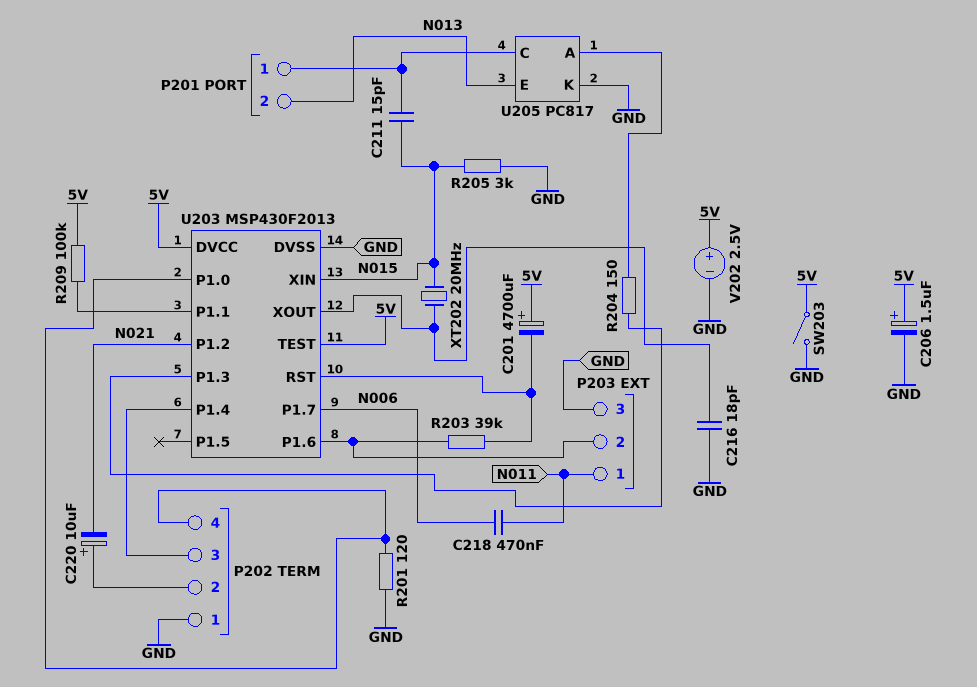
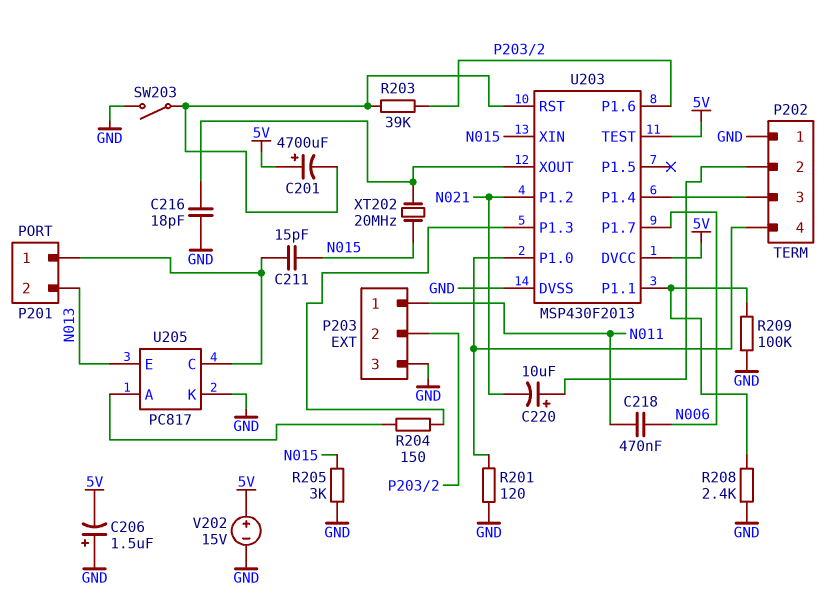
C206: 1.5uF (plus 5V, minus GND) -> 1.5uF (plus GND, minus 5V)
R208: none -> 2.4k (GND, U203/P1.1)
R209: 100k (5V, U203/P1.1) -> 100k (GND, U203/P1.1)
SW203: switch (5V, GND) -> switch (GND, U203/RST)
V202: 2.5V (plus 5V, minus GND) -> 15V (plus 5V, minus GND)

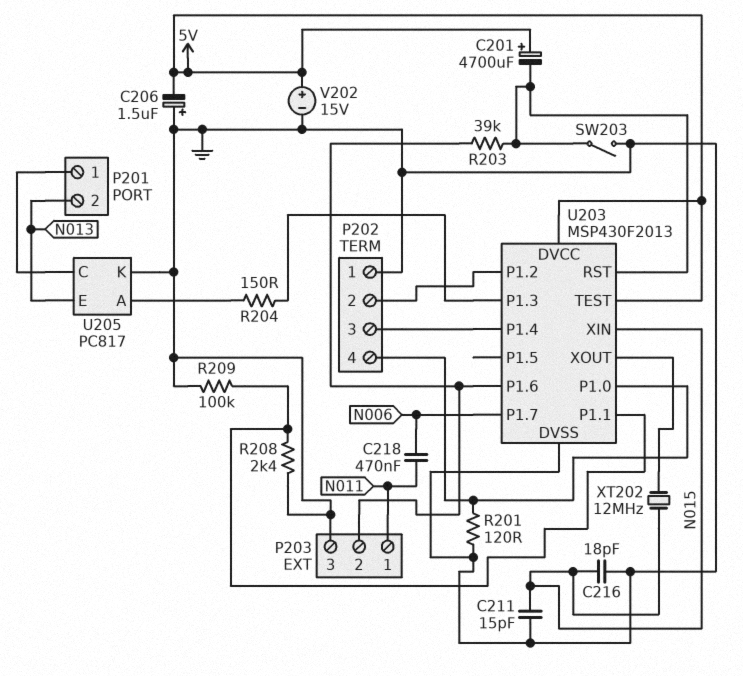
C211: 15pF (N015, P201/1) -> 15pF (GND, N015)
C216: 18pF (GND, U203/XOUT) -> 18pF (GND, N015)
C220: 10uF (plus P202/2, minus N021) -> none
R205: 3k (GND, N015) -> none
U203 pin P1.2: N021 -> P202/2
XT202: 20MHz (N015, U203/XOUT) -> 12MHz (N015, U203/XOUT)

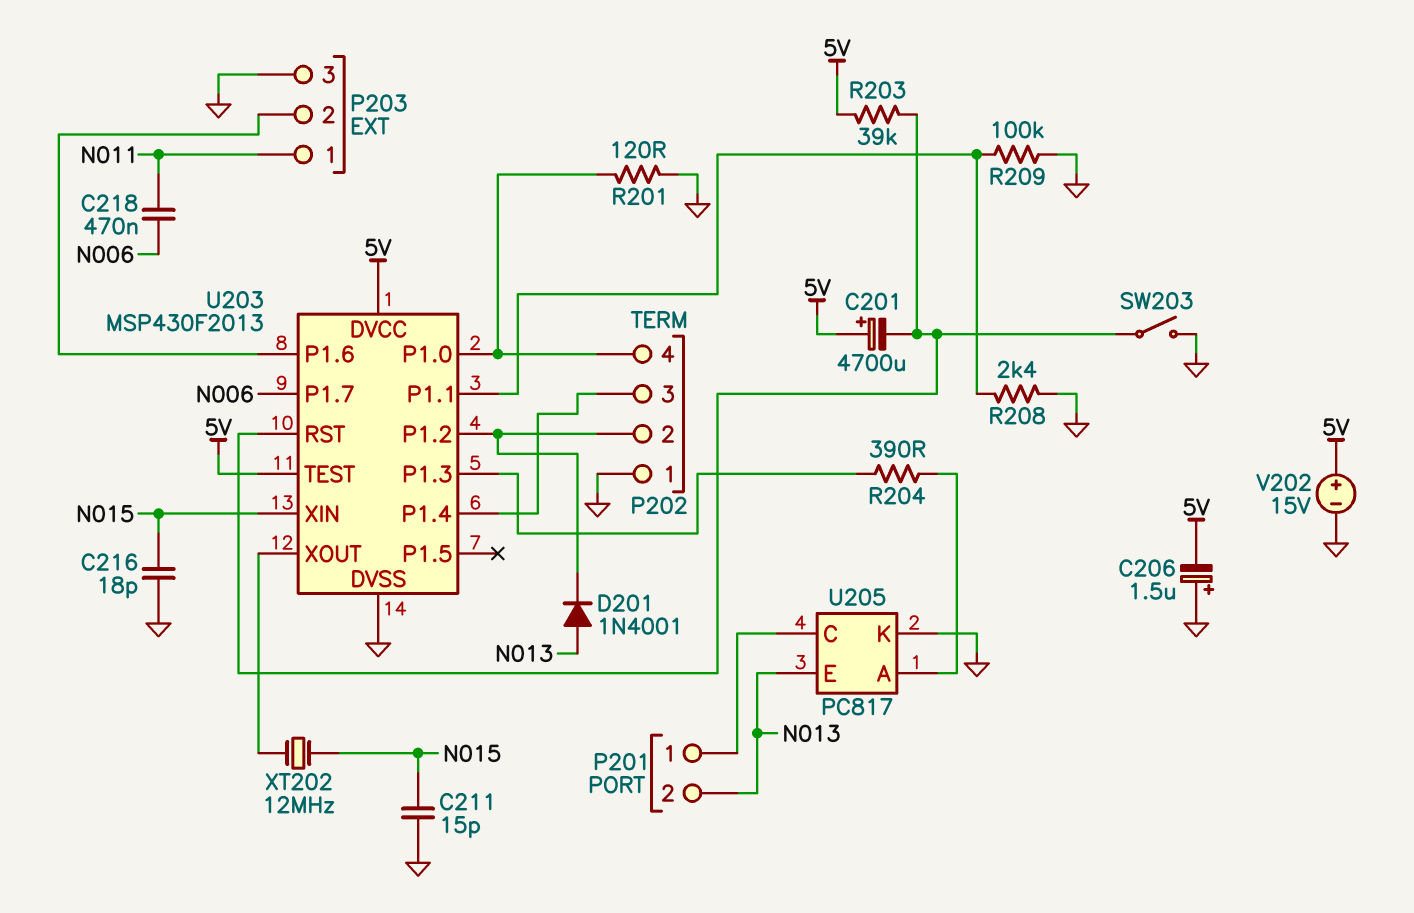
D201: none -> diode 1N4001 (A N013, K P202/2)
R203: 39k (P203/2, U203/RST) -> 39k (5V, U203/RST)
R204: 150 (U203/P1.3, U205/A) -> 390 (U203/P1.3, U205/A)

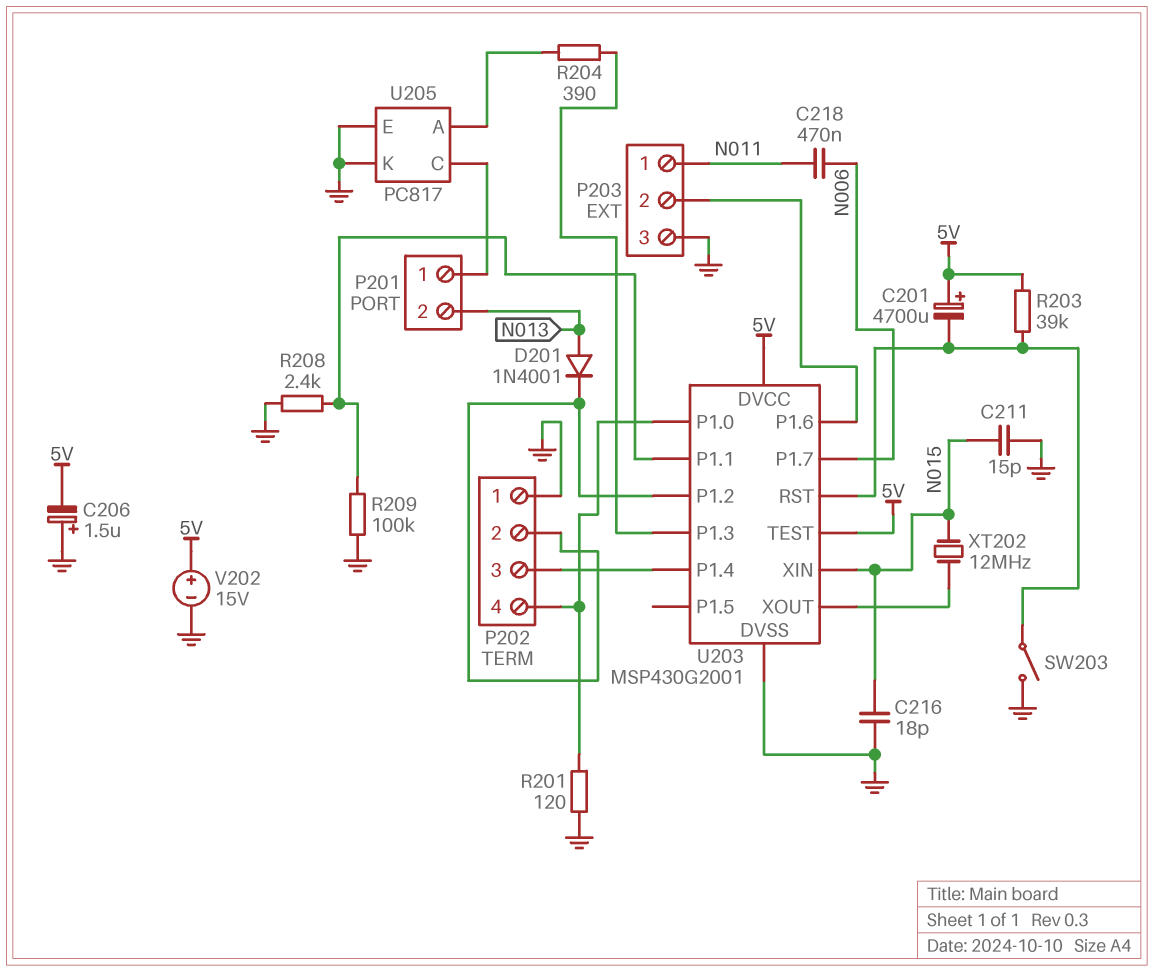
U203: MSP430F2013 -> MSP430G2001
U205 pin E: N013 -> GND

